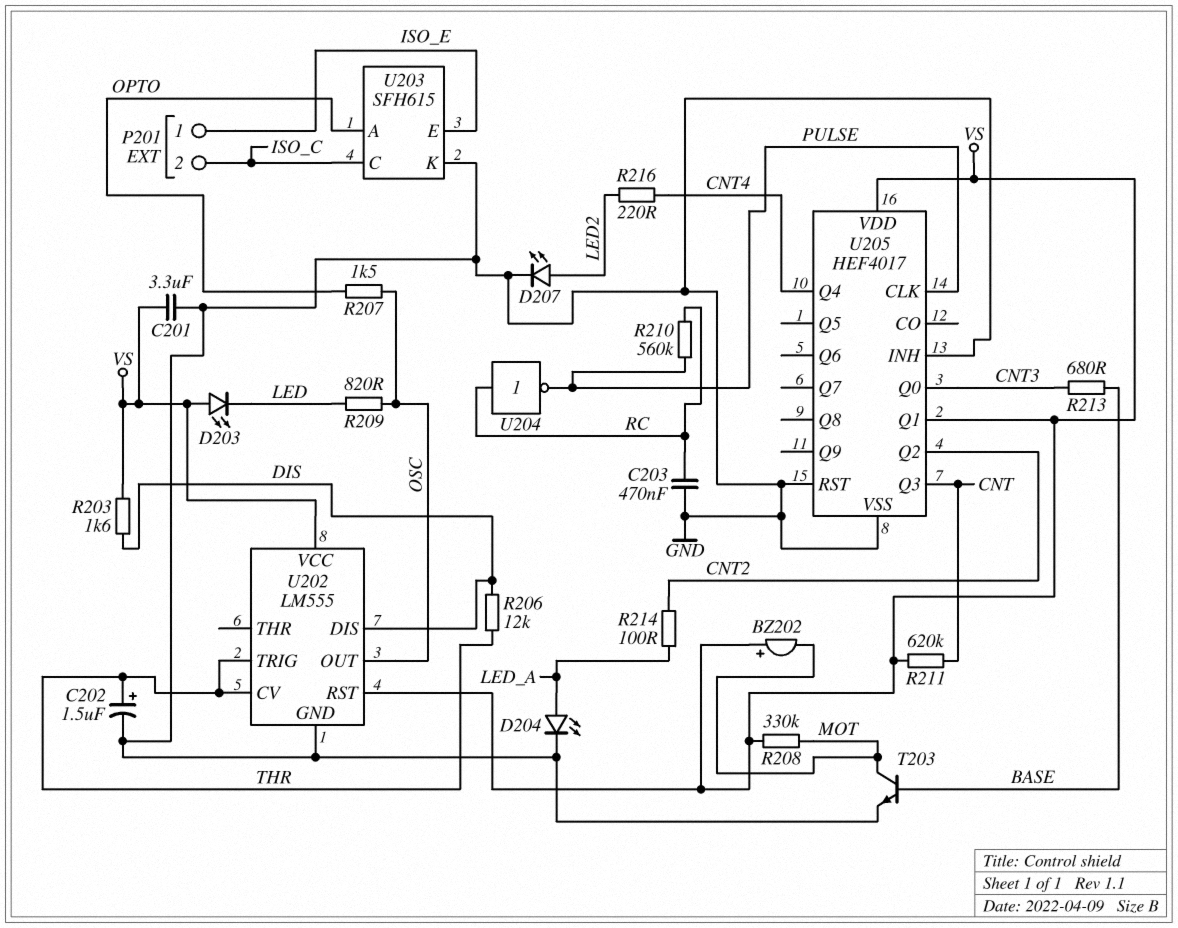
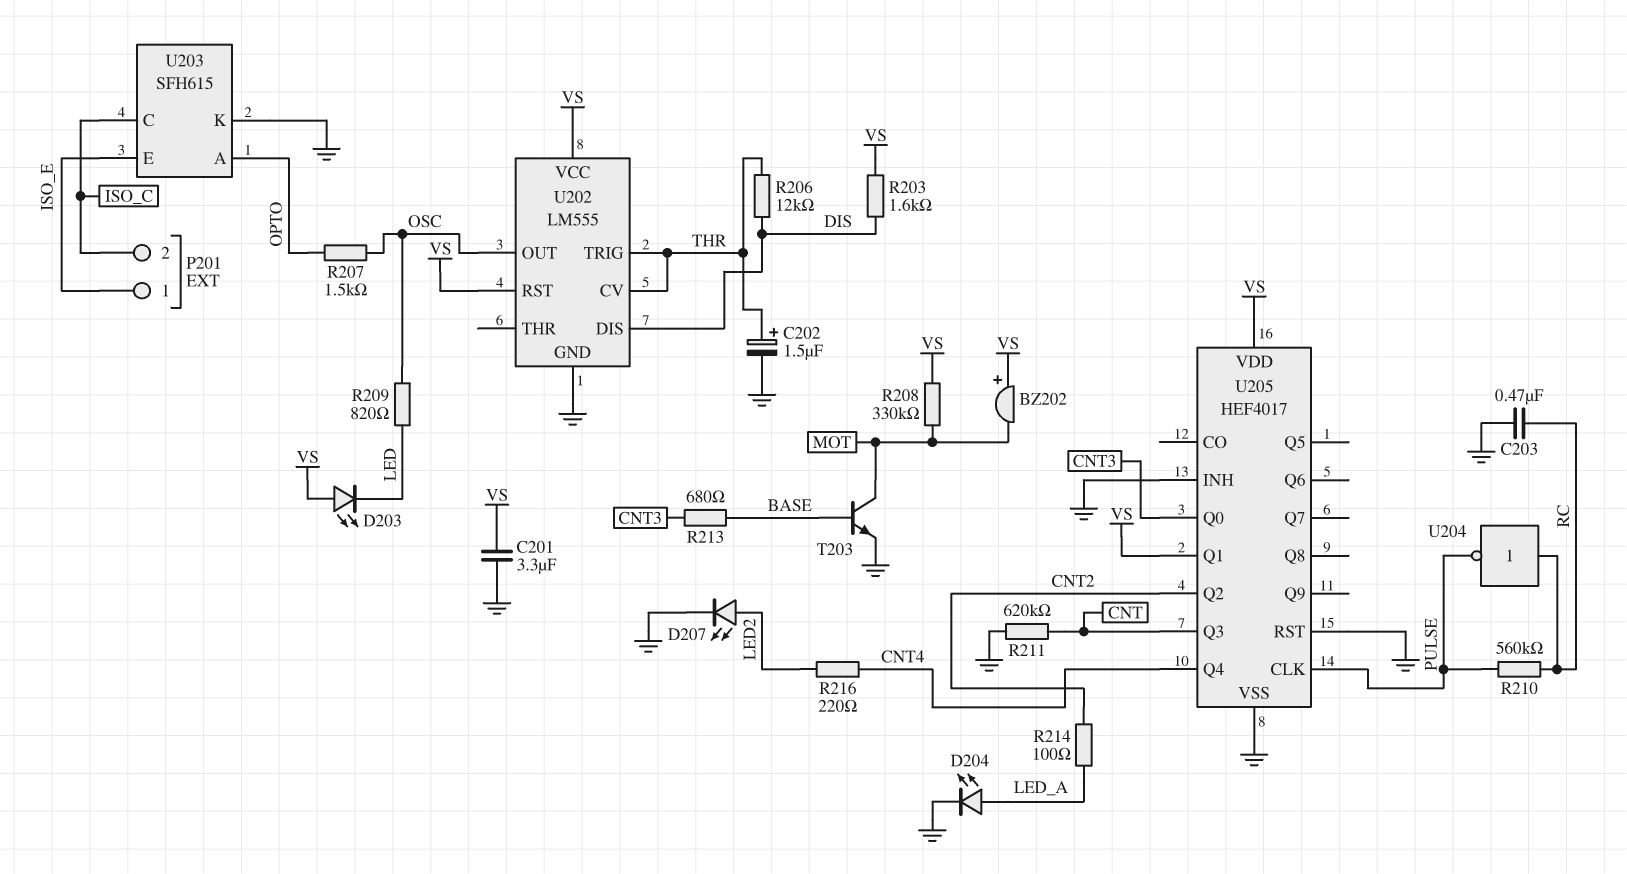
R211: 620k (CNT, VS) -> 620k (CNT, GND)

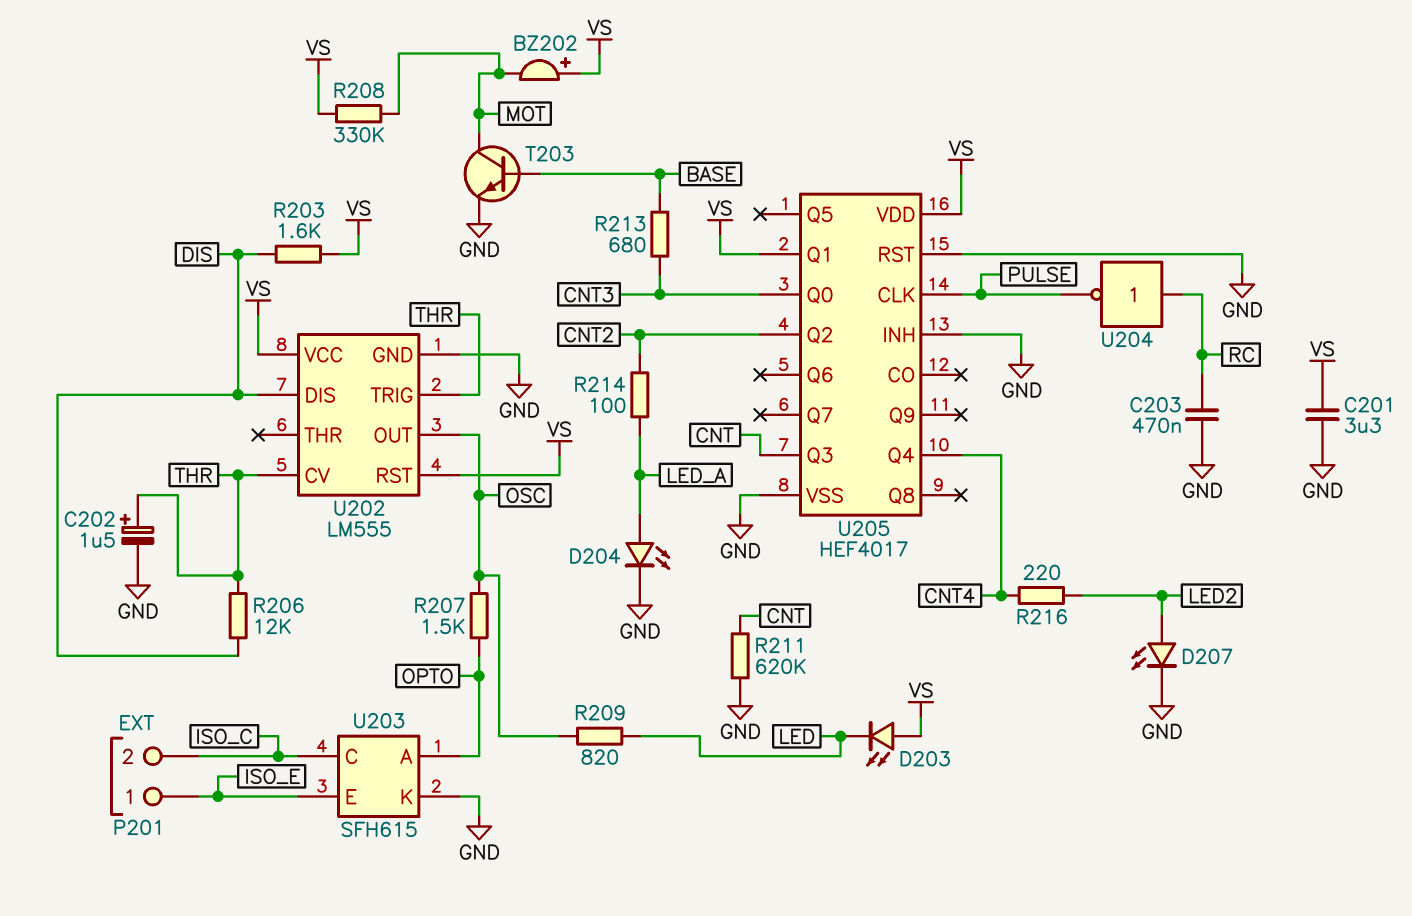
R210: 560k (PULSE, RC) -> none

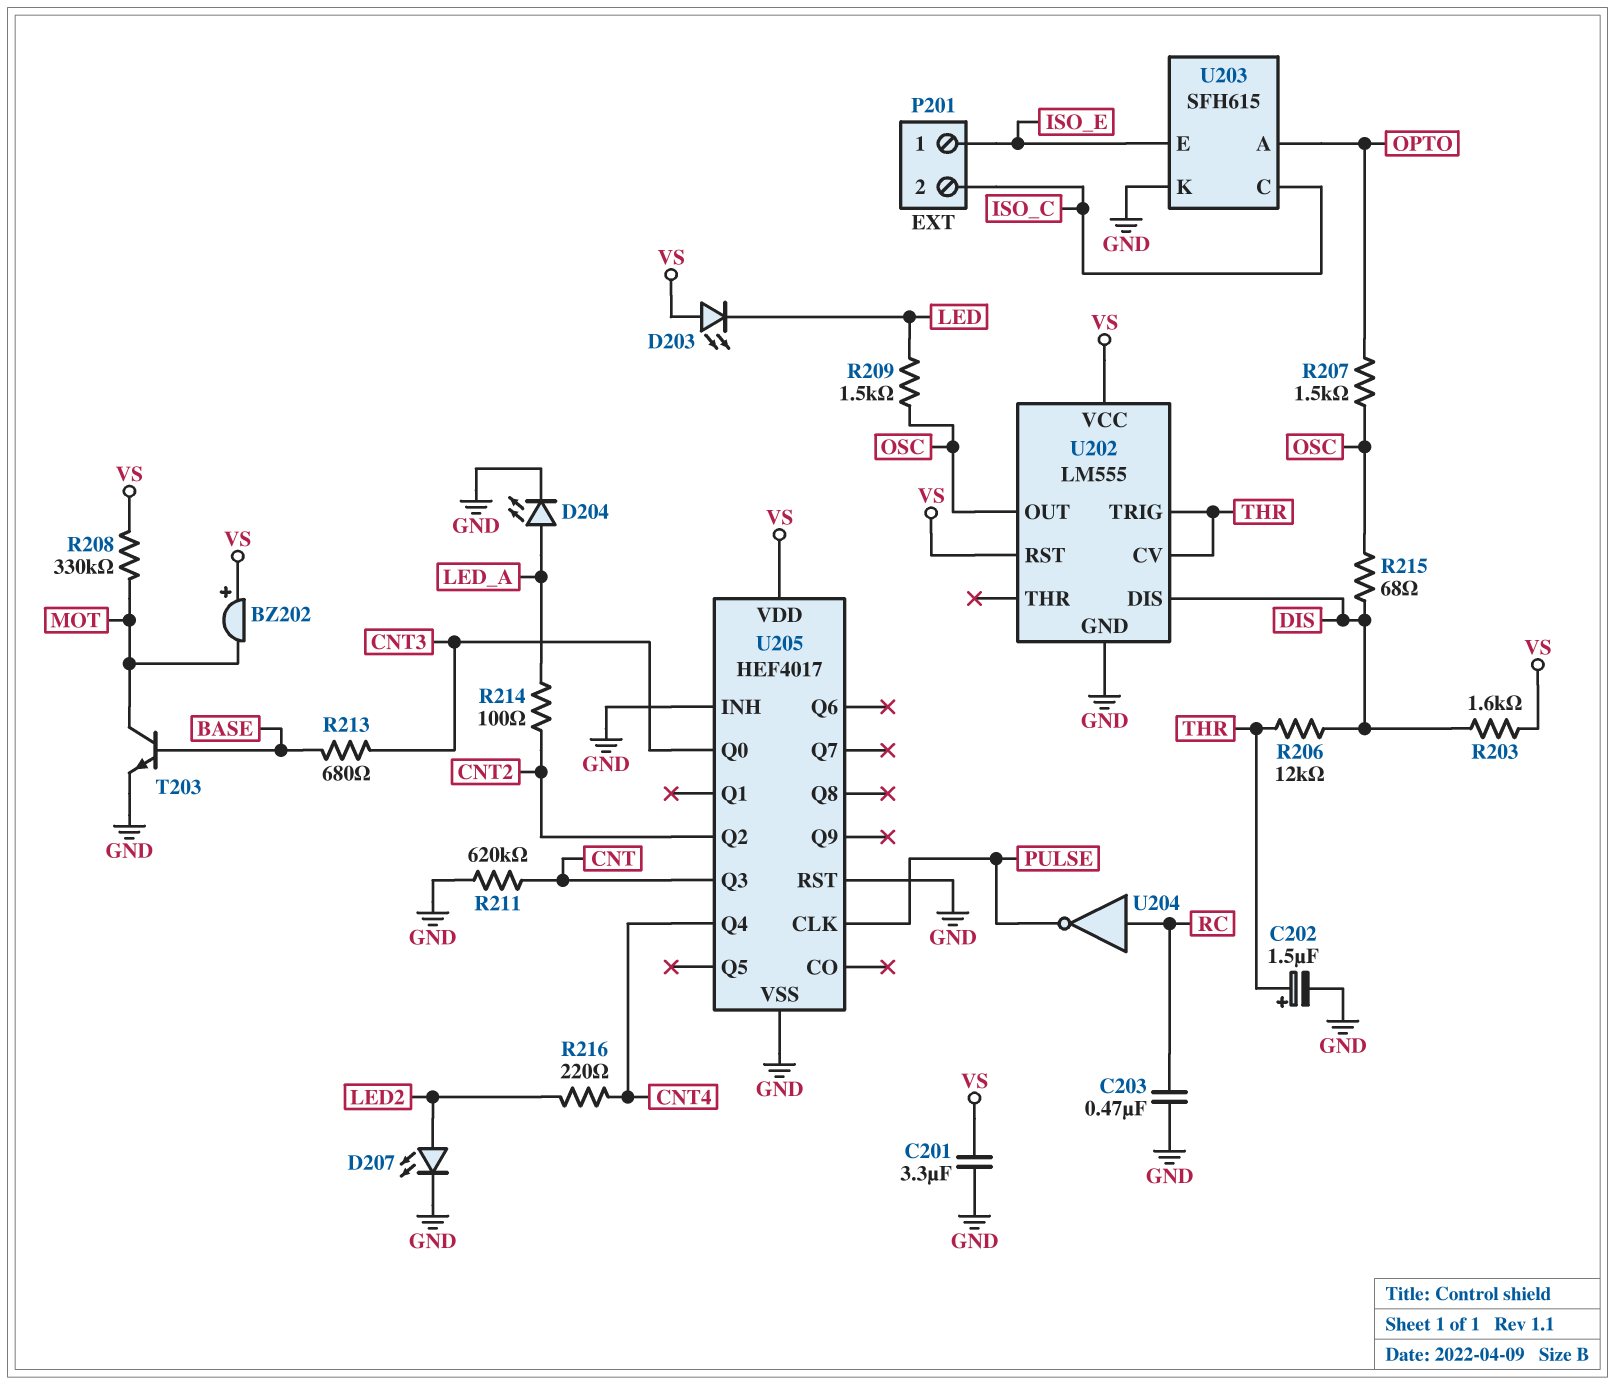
R209: 820 (LED, OSC) -> 1.5k (LED, OSC)
R215: none -> 68 (DIS, OSC)
U205 pin Q1: VS -> none

